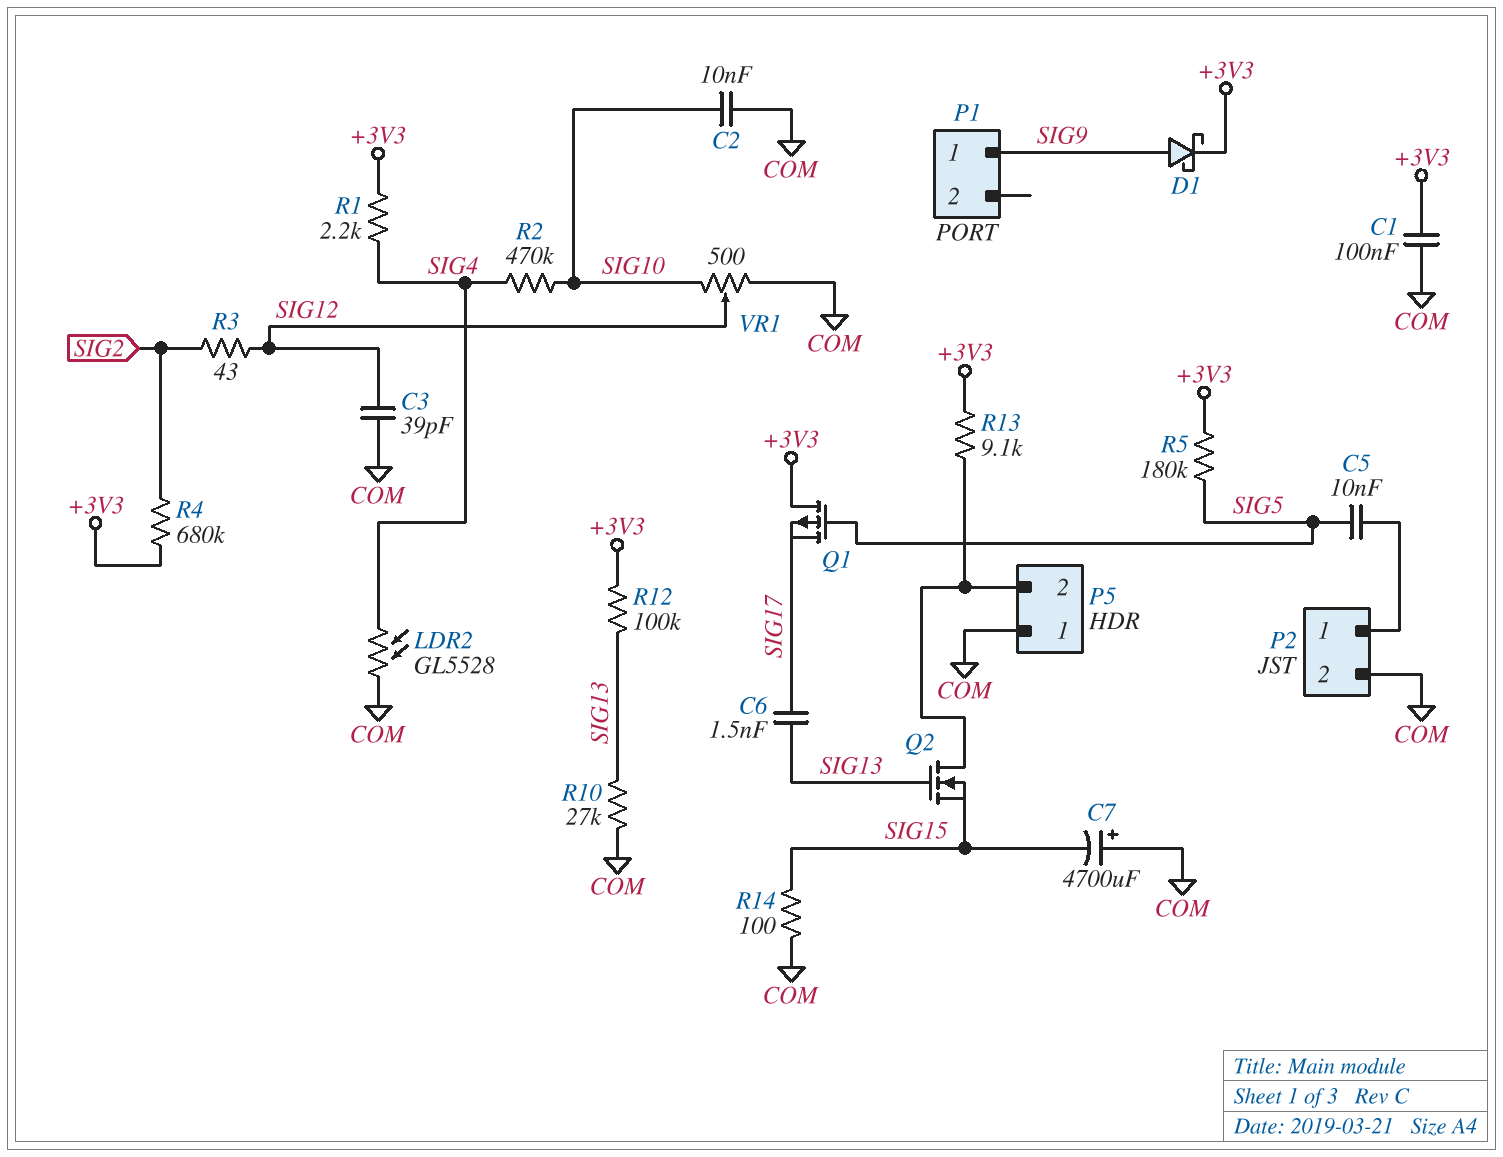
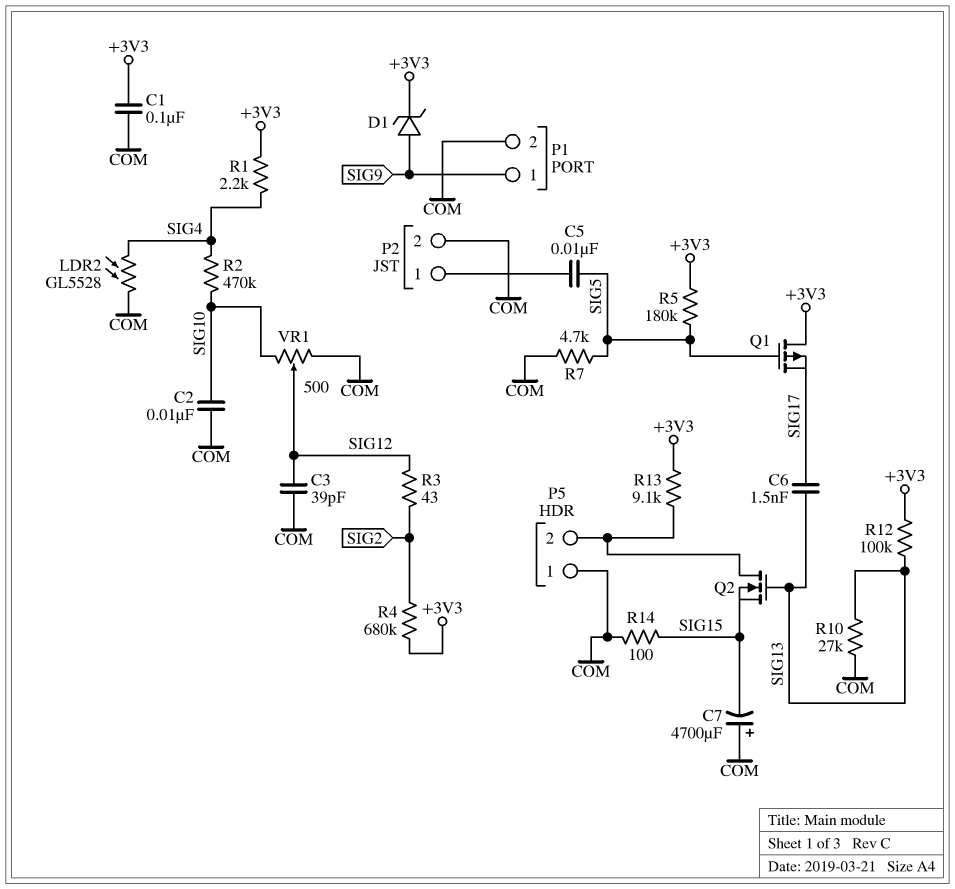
D1: schottky (A SIG9, K +3V3) -> zener (A SIG9, K +3V3)
P1 pin 2: none -> COM
R7: none -> 4.7k (COM, SIG5)

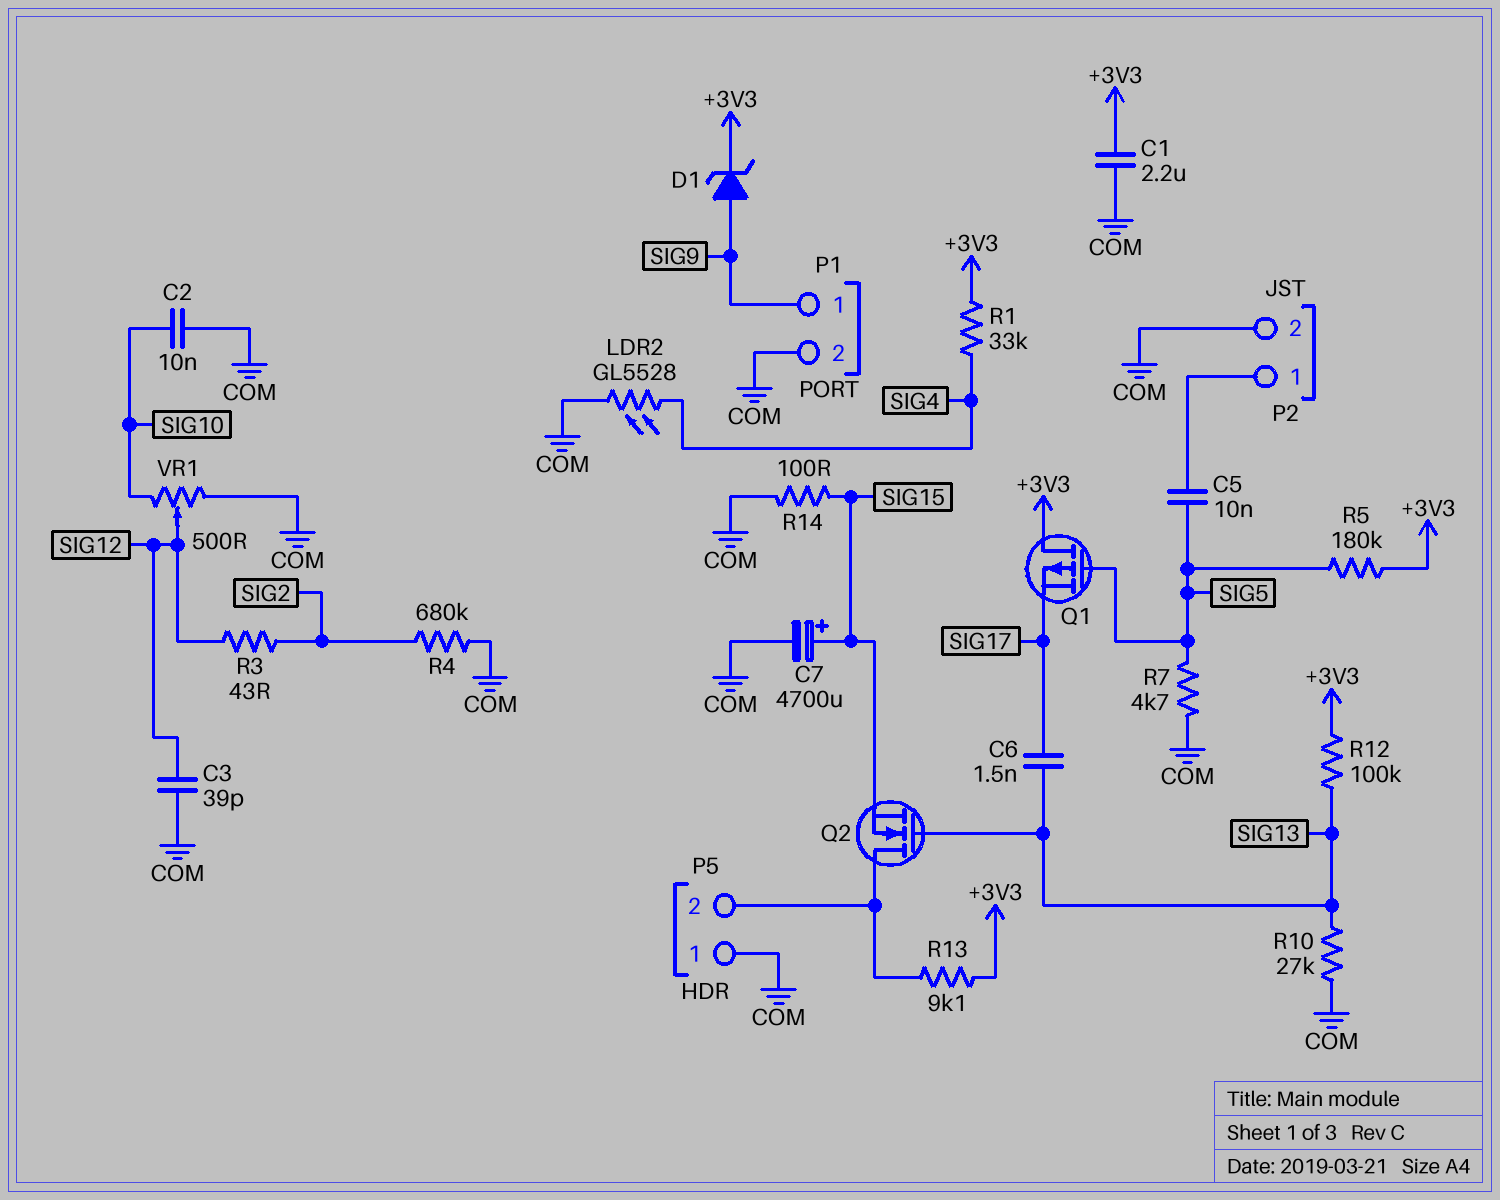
C1: 100nF (+3V3, COM) -> 2.2uF (+3V3, COM)
C7: 4700uF (plus COM, minus SIG15) -> 4700uF (plus SIG15, minus COM)
R1: 2.2k (+3V3, SIG4) -> 33k (+3V3, SIG4)
R2: 470k (SIG4, SIG10) -> none
R4: 680k (+3V3, SIG2) -> 680k (COM, SIG2)

